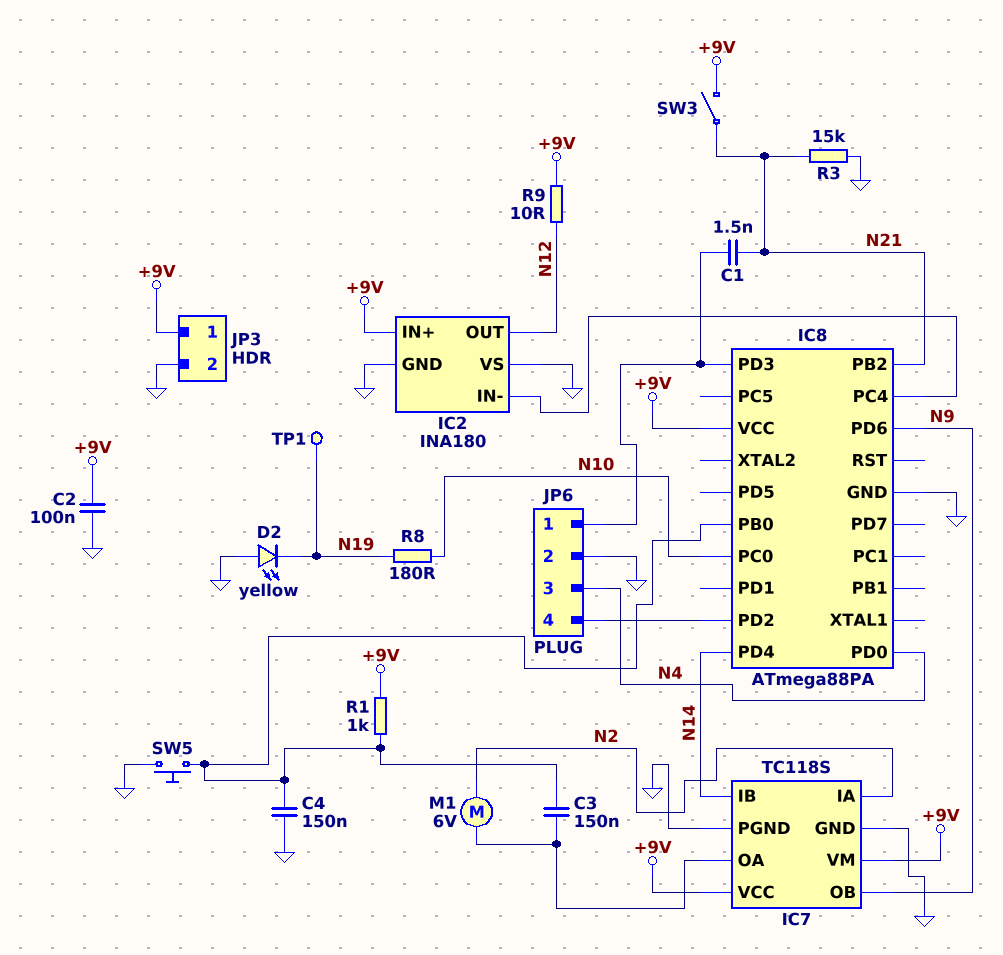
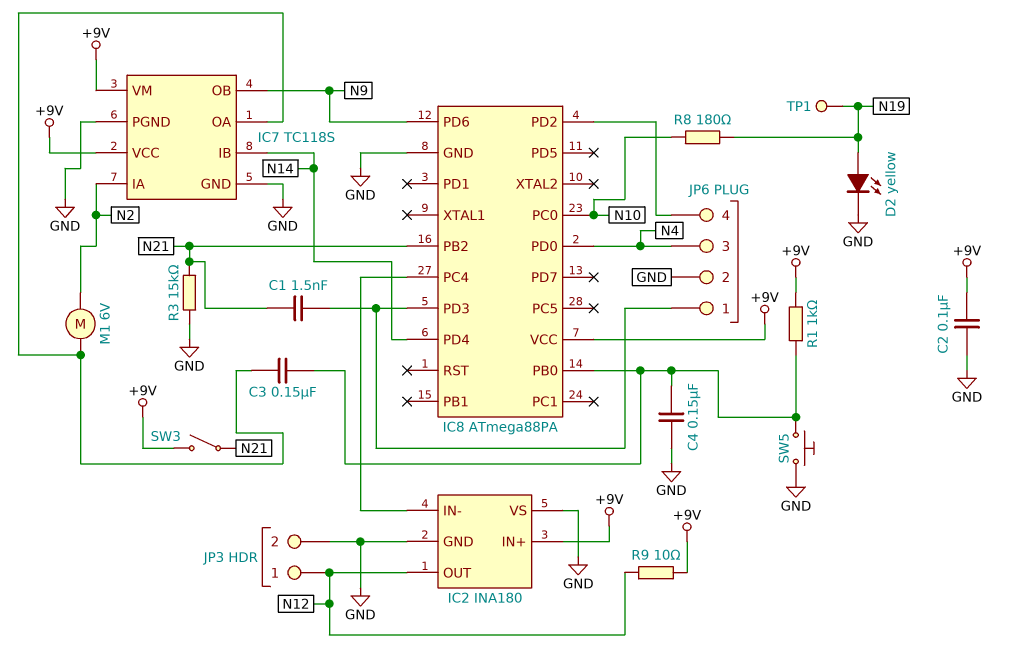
D2: LED yellow (A GND, K N19) -> LED yellow (A N19, K GND)
JP3 pin 1: +9V -> N12

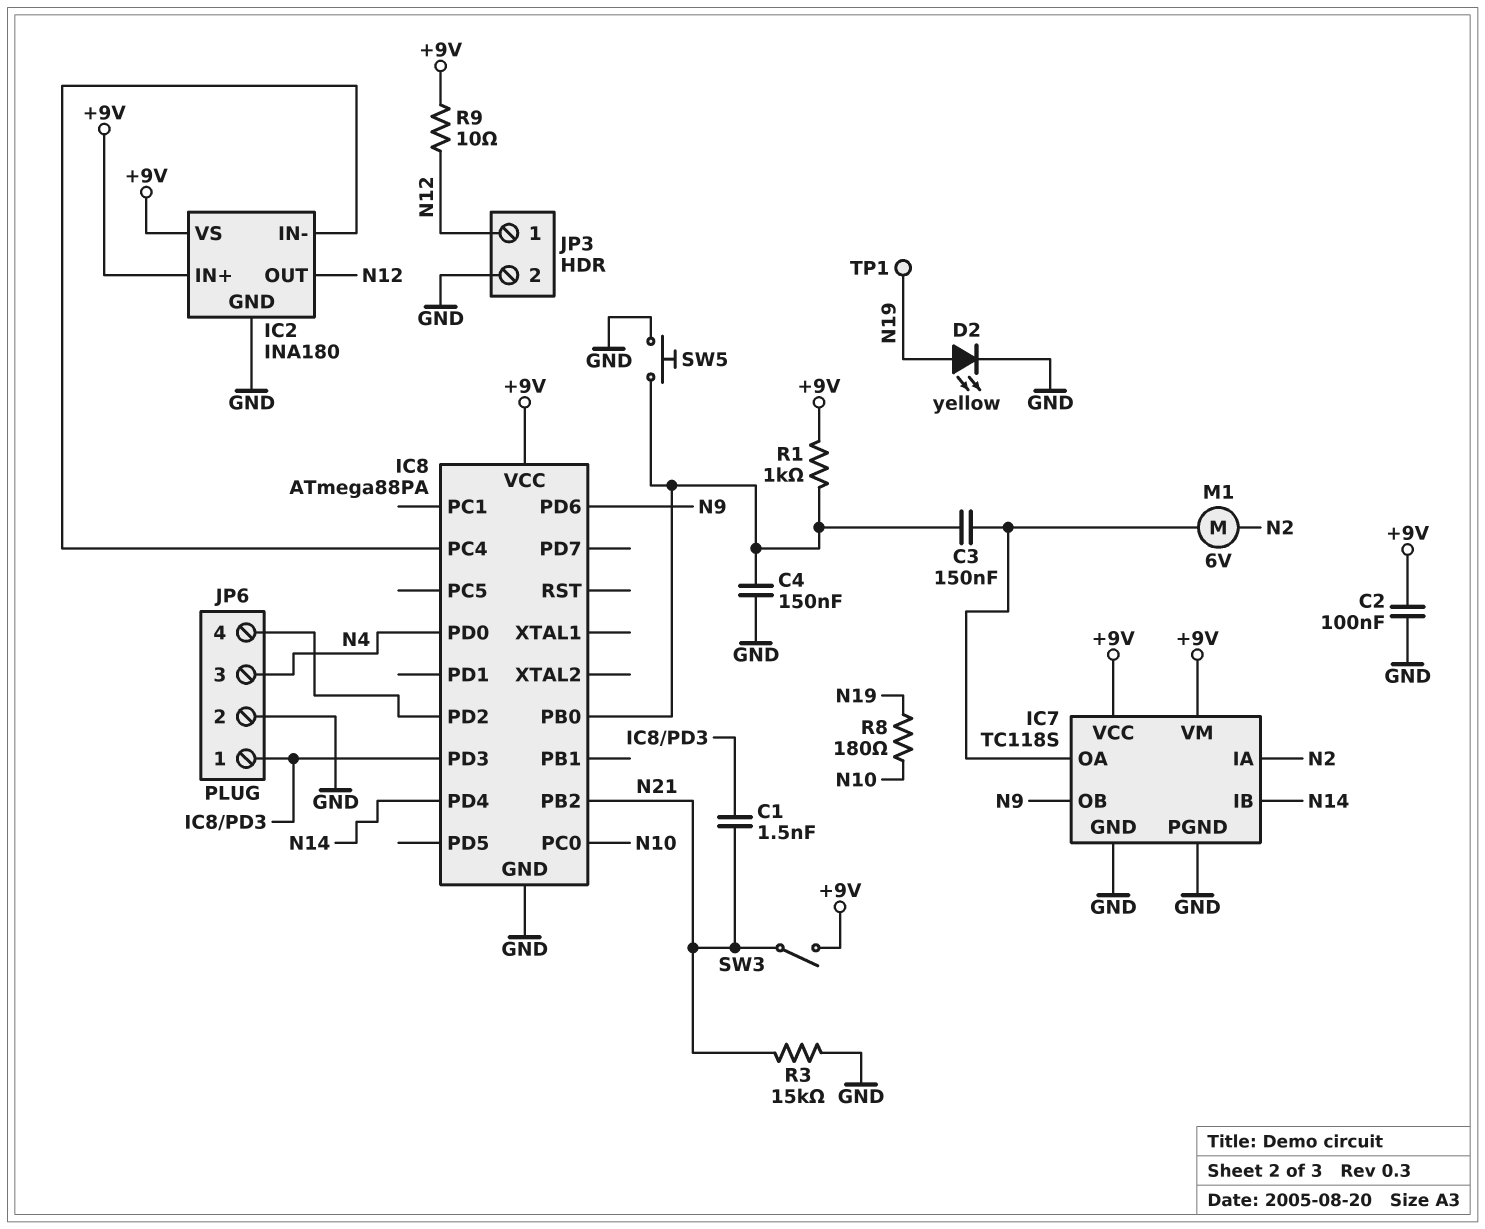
IC2 pin VS: GND -> +9V

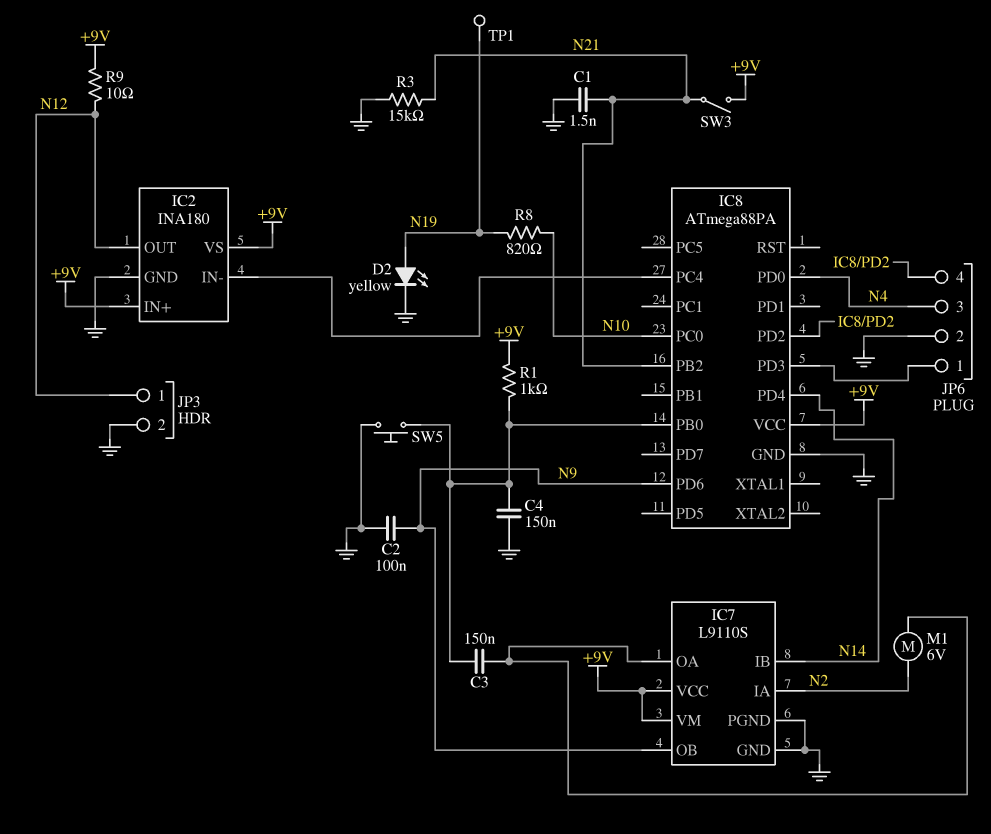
C1: 1.5nF (IC8/PD3, N21) -> 1.5nF (GND, N21)
C2: 100nF (+9V, GND) -> 100nF (GND, N9)
IC7: TC118S -> L9110S
R8: 180 (N10, N19) -> 820 (N10, N19)

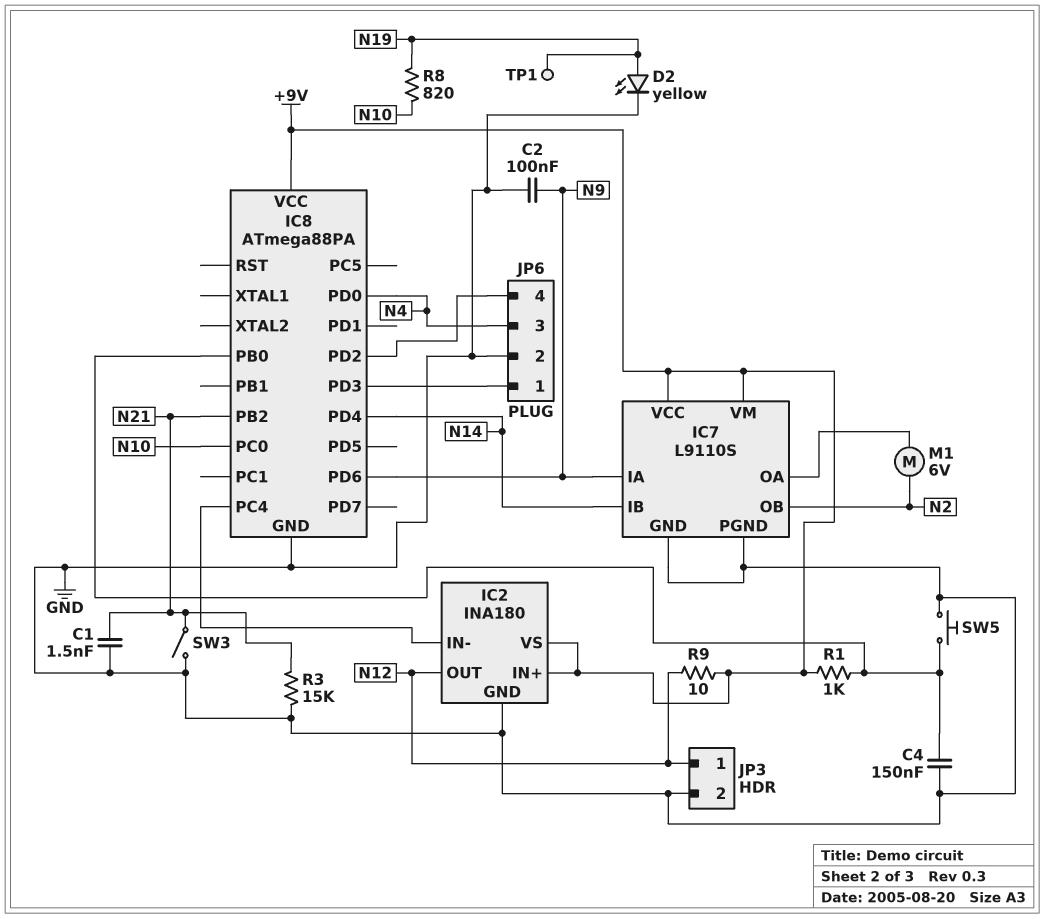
C3: 150nF (IC7/OA, IC8/PB0) -> none
IC7 pin IA: N2 -> N9
IC7 pin OB: N9 -> N2
SW3: switch (+9V, N21) -> switch (GND, N21)

